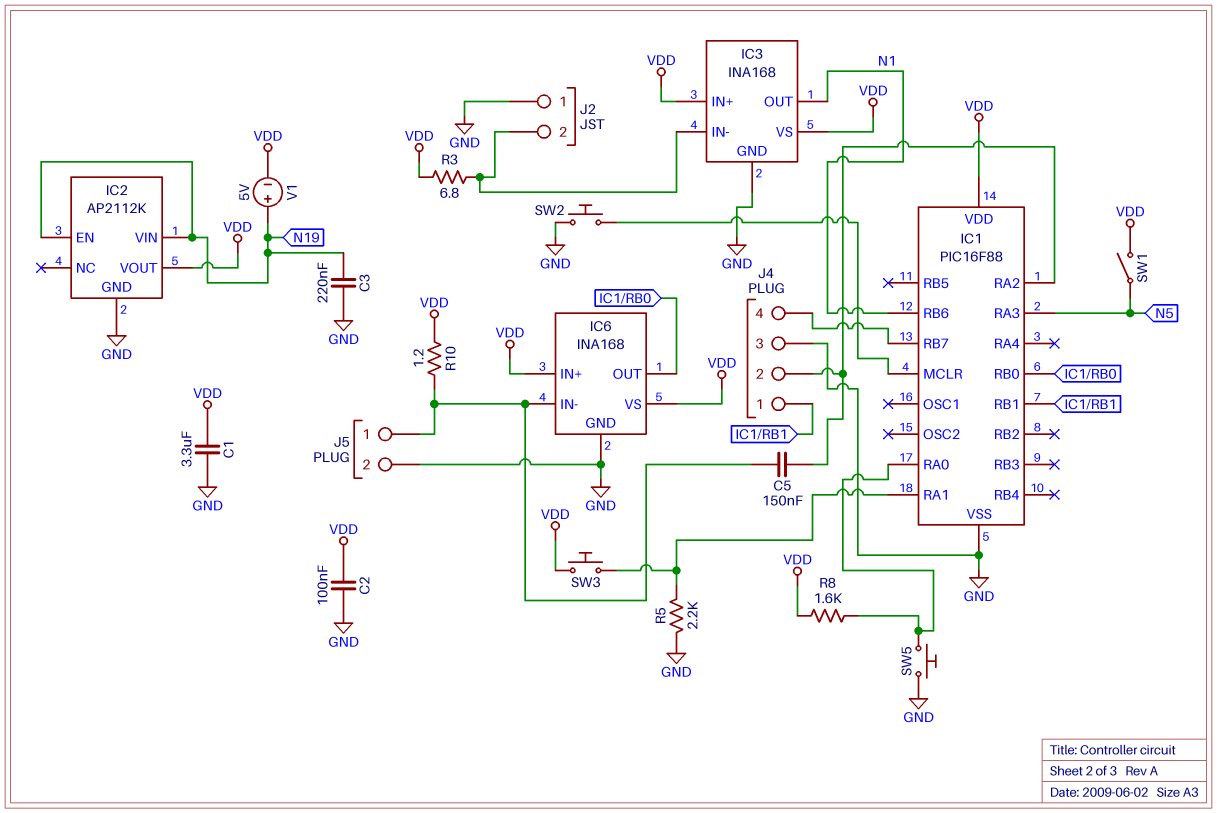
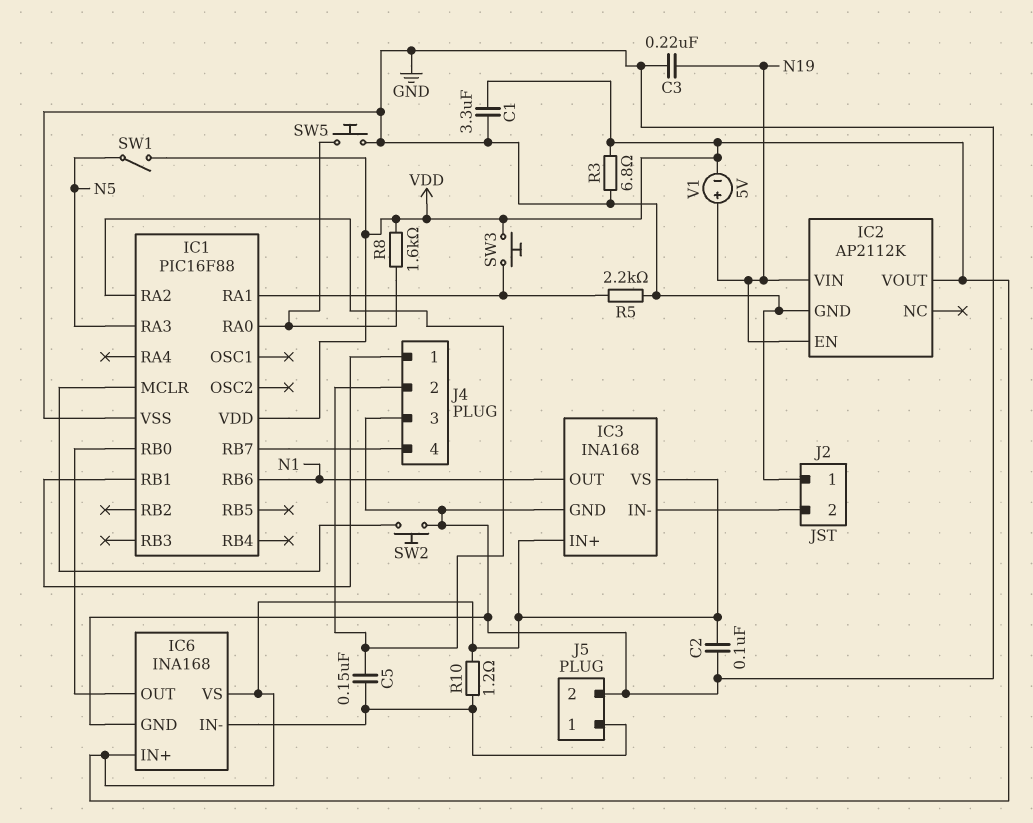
R3: 6.8 (IC3/IN-, VDD) -> 6.8 (GND, VDD)

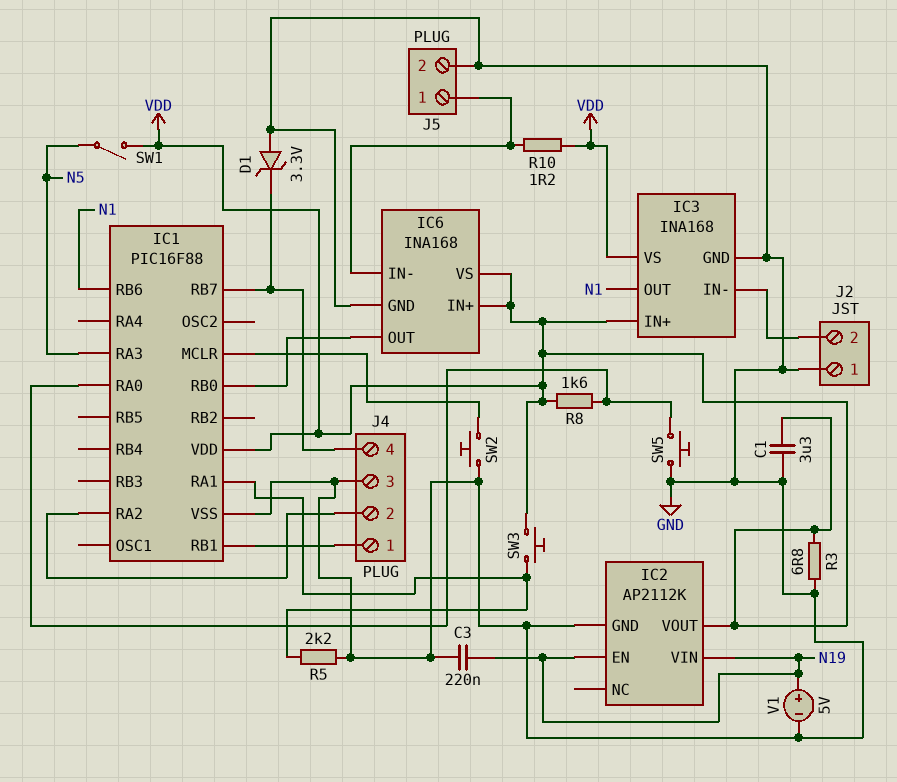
C2: 100nF (GND, VDD) -> none
C5: 150nF (IC1/RA2, IC6/IN-) -> none
D1: none -> zener 3.3V (A GND, K IC1/RB7)
V1: 5V (plus N19, minus VDD) -> 5V (plus N19, minus GND)

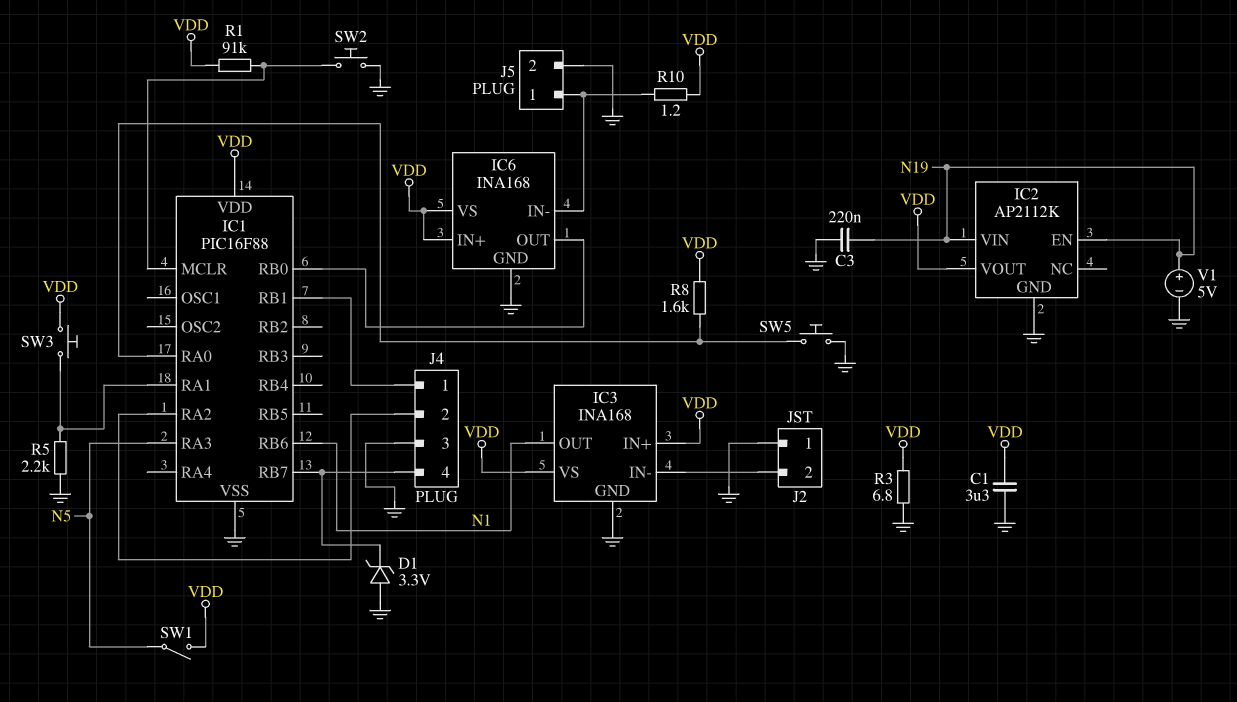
R1: none -> 91k (IC1/MCLR, VDD)

